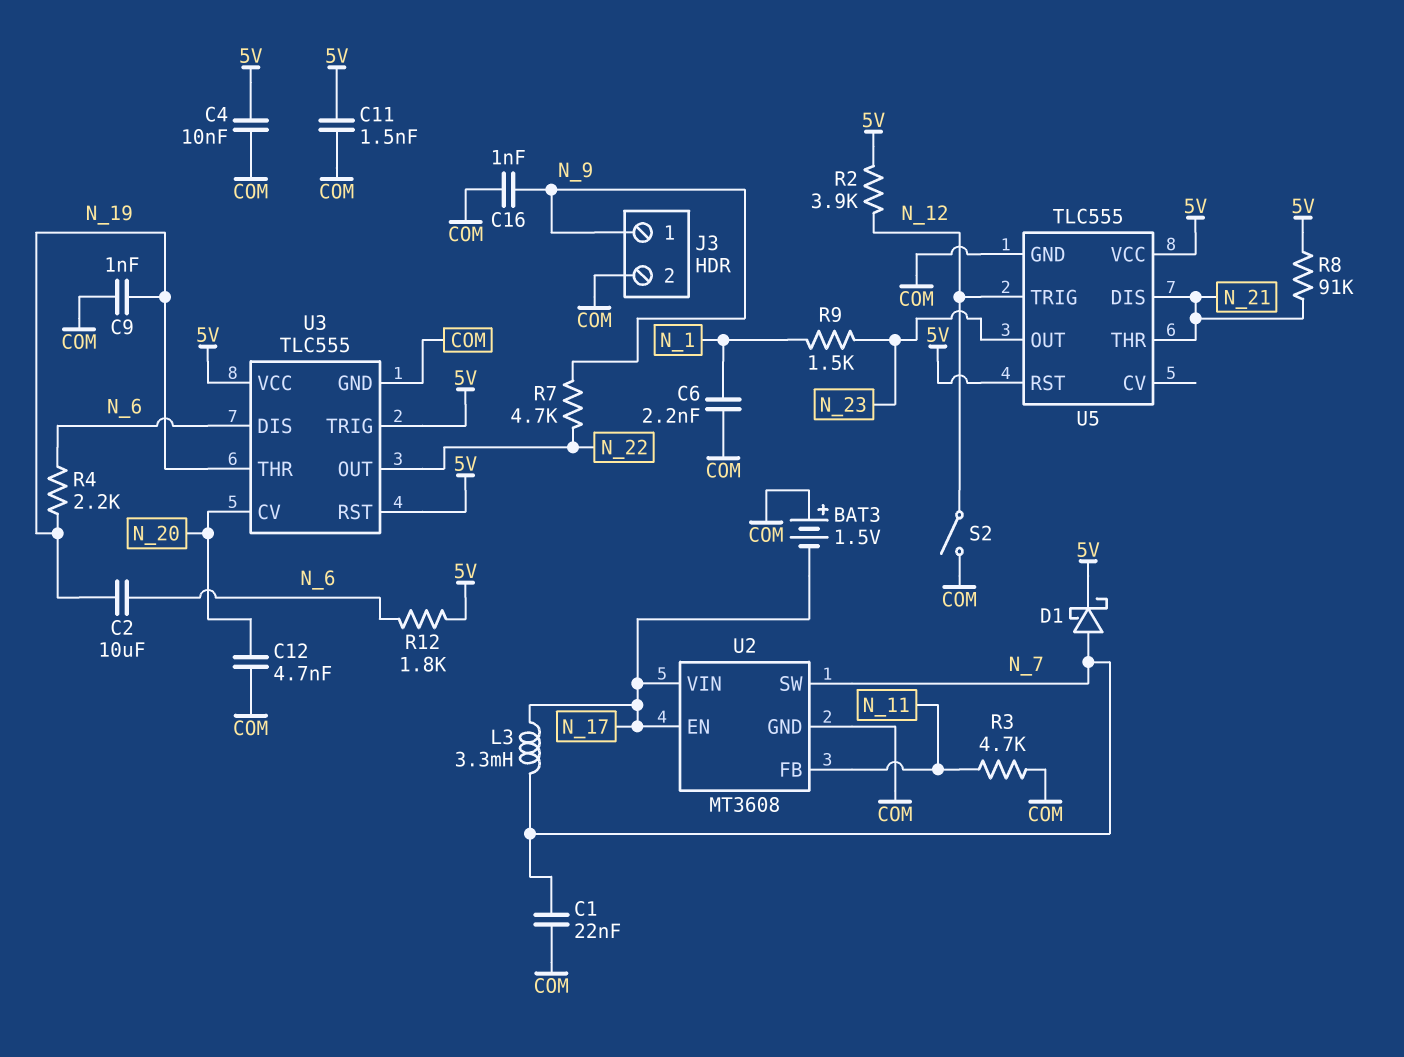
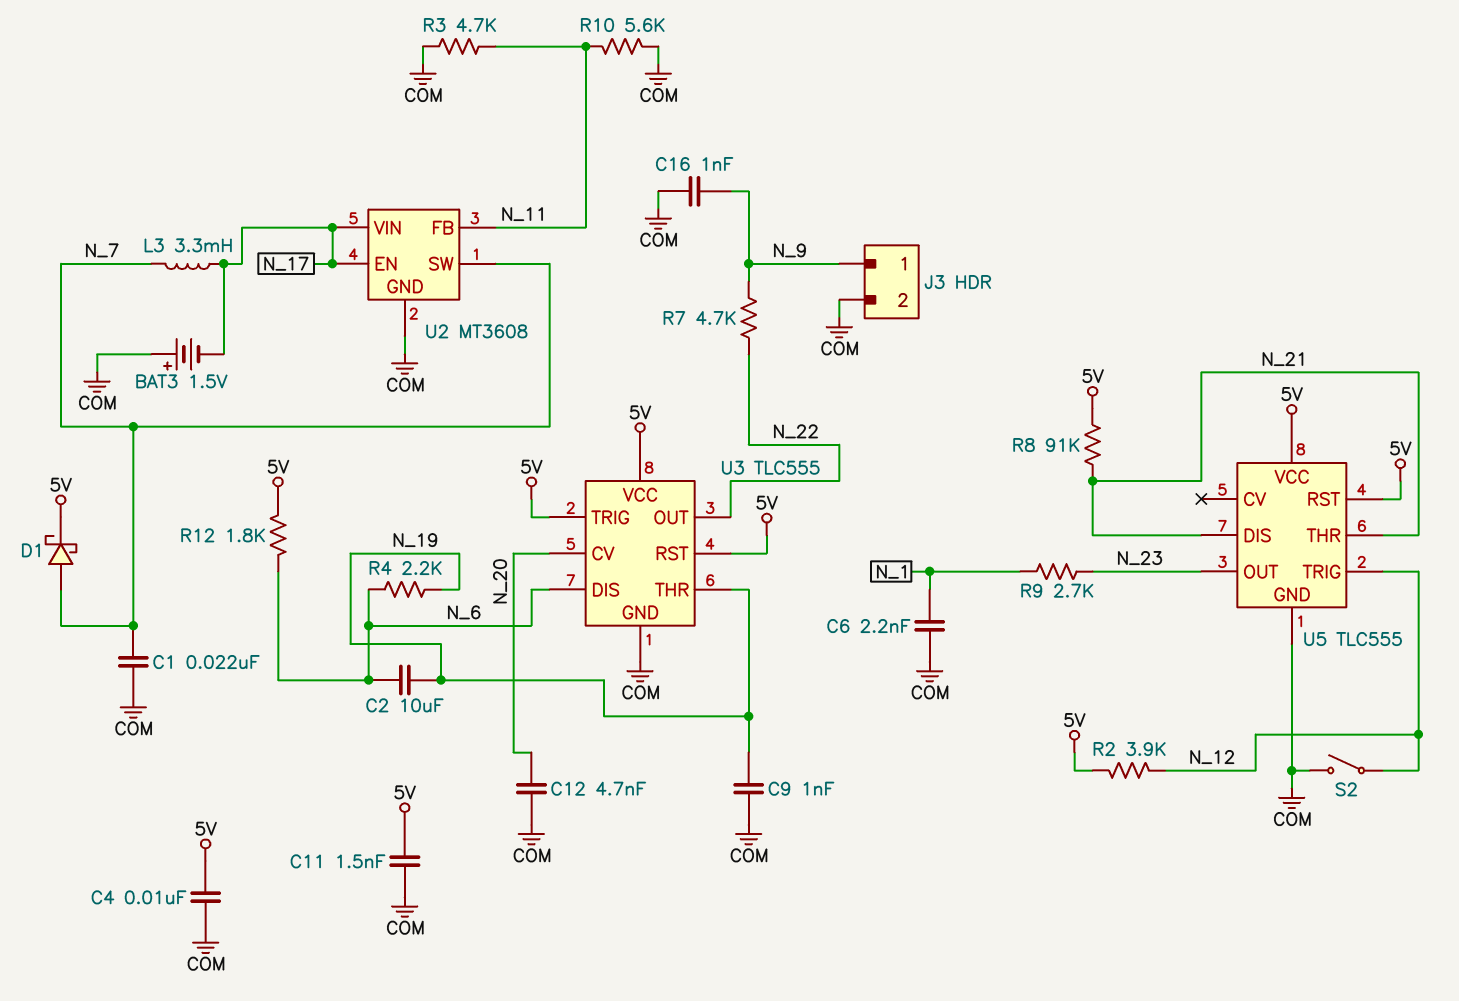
R9: 1.5k (N_1, N_23) -> 2.7k (N_1, N_23)
R10: none -> 5.6k (COM, N_11)

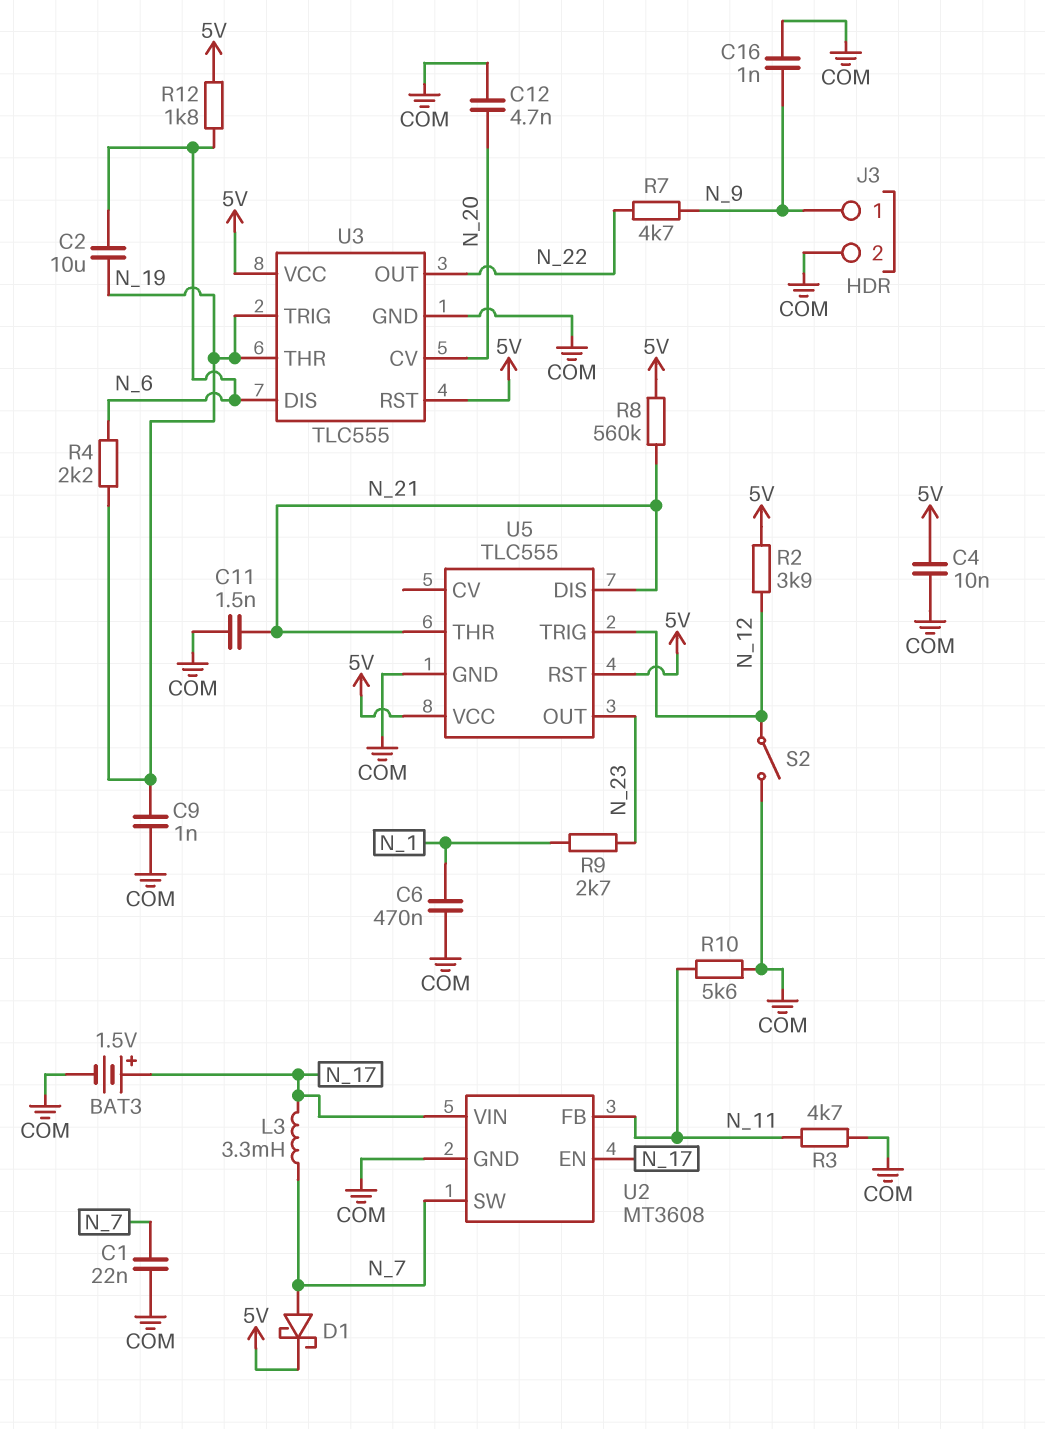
BAT3: 1.5V (plus COM, minus N_17) -> 1.5V (plus N_17, minus COM)
C6: 2.2nF (COM, N_1) -> 470nF (COM, N_1)
C11: 1.5nF (5V, COM) -> 1.5nF (COM, N_21)
R8: 91k (5V, N_21) -> 560k (5V, N_21)
U3 pin TRIG: 5V -> N_19

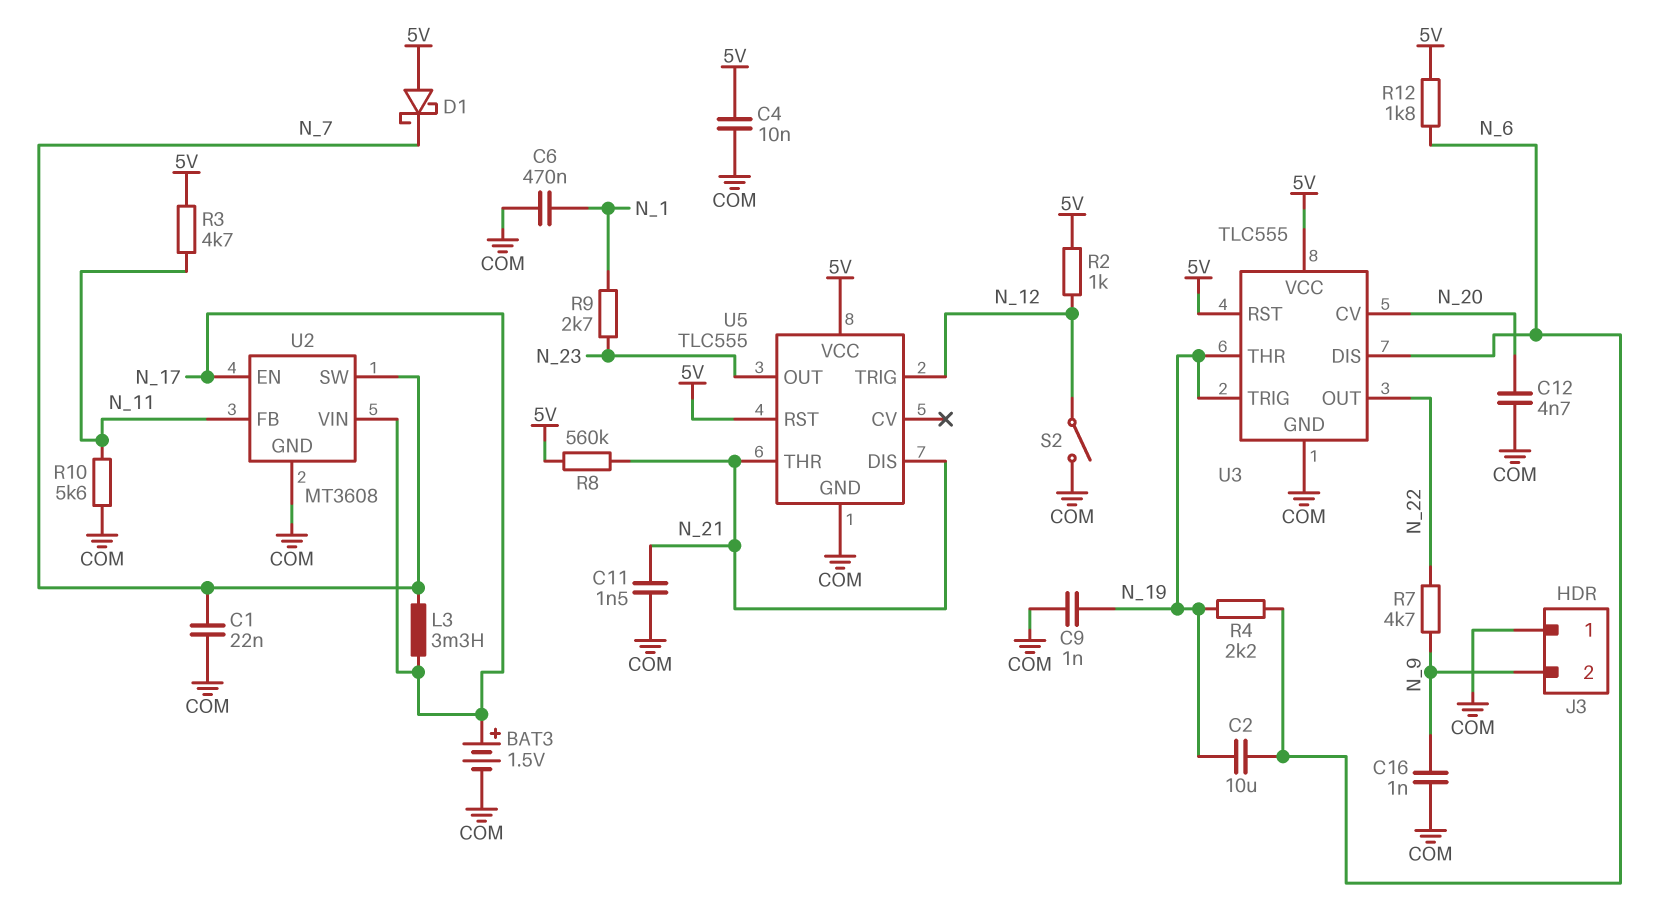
D1: schottky (A N_7, K 5V) -> schottky (A 5V, K N_7)
J3 pin 1: N_9 -> COM
J3 pin 2: COM -> N_9
R2: 3.9k (5V, N_12) -> 1k (5V, N_12)
R3: 4.7k (COM, N_11) -> 4.7k (5V, N_11)

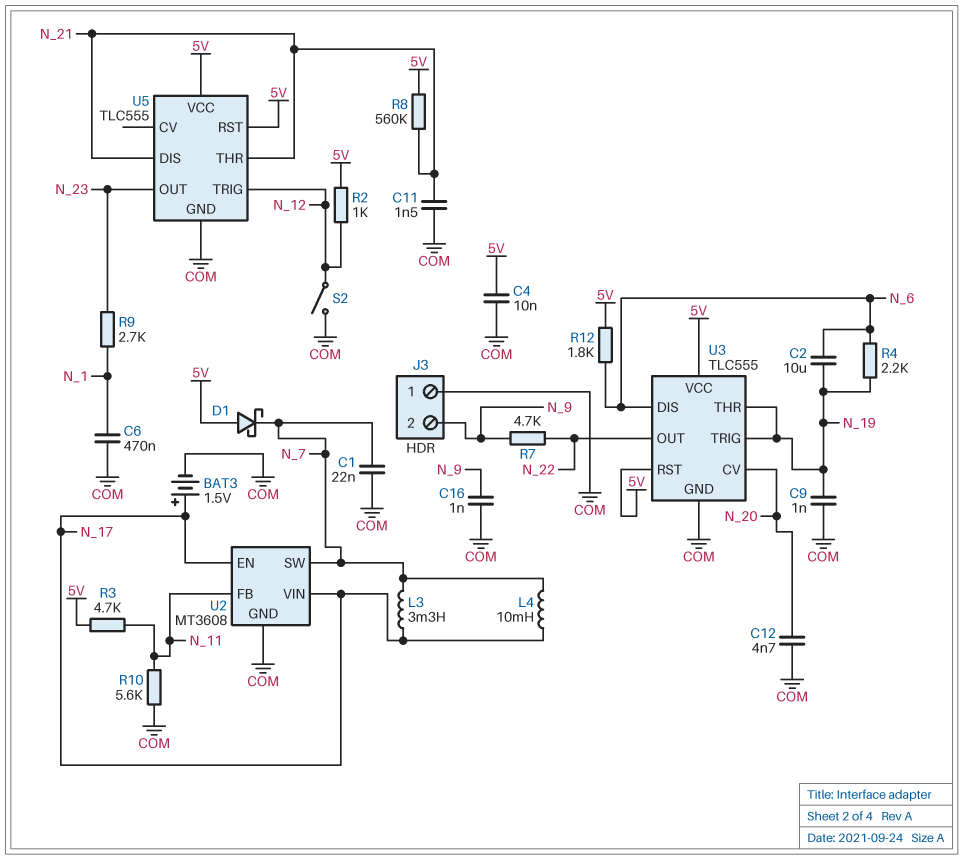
L4: none -> 10mH (N_7, N_17)

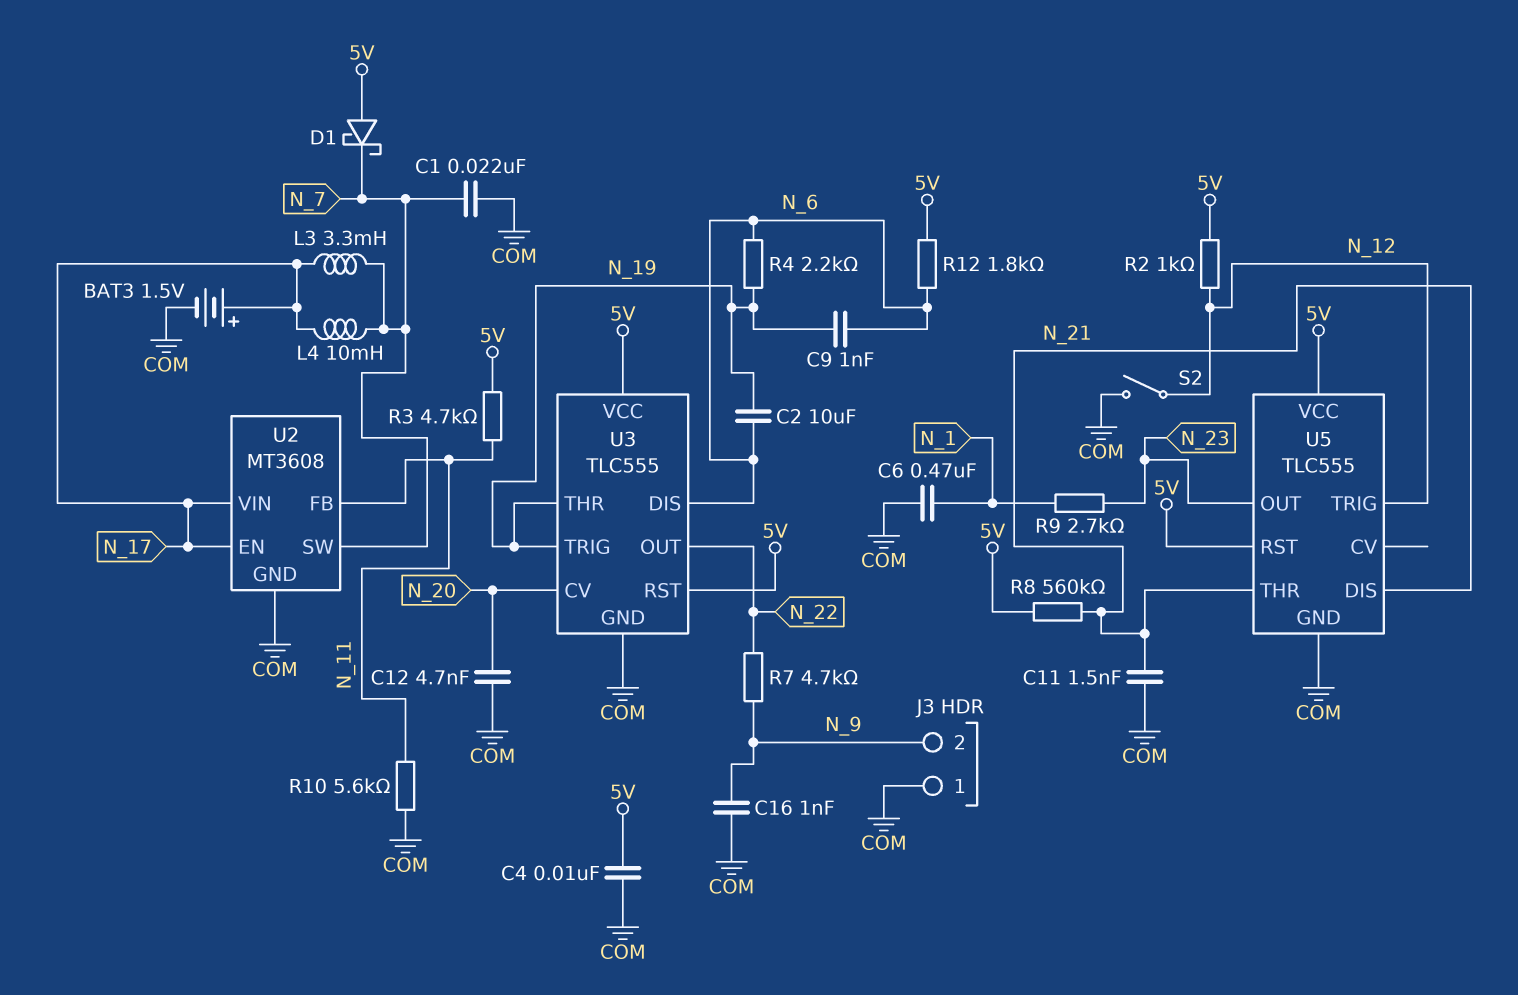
C9: 1nF (COM, N_19) -> 1nF (N_6, N_19)

